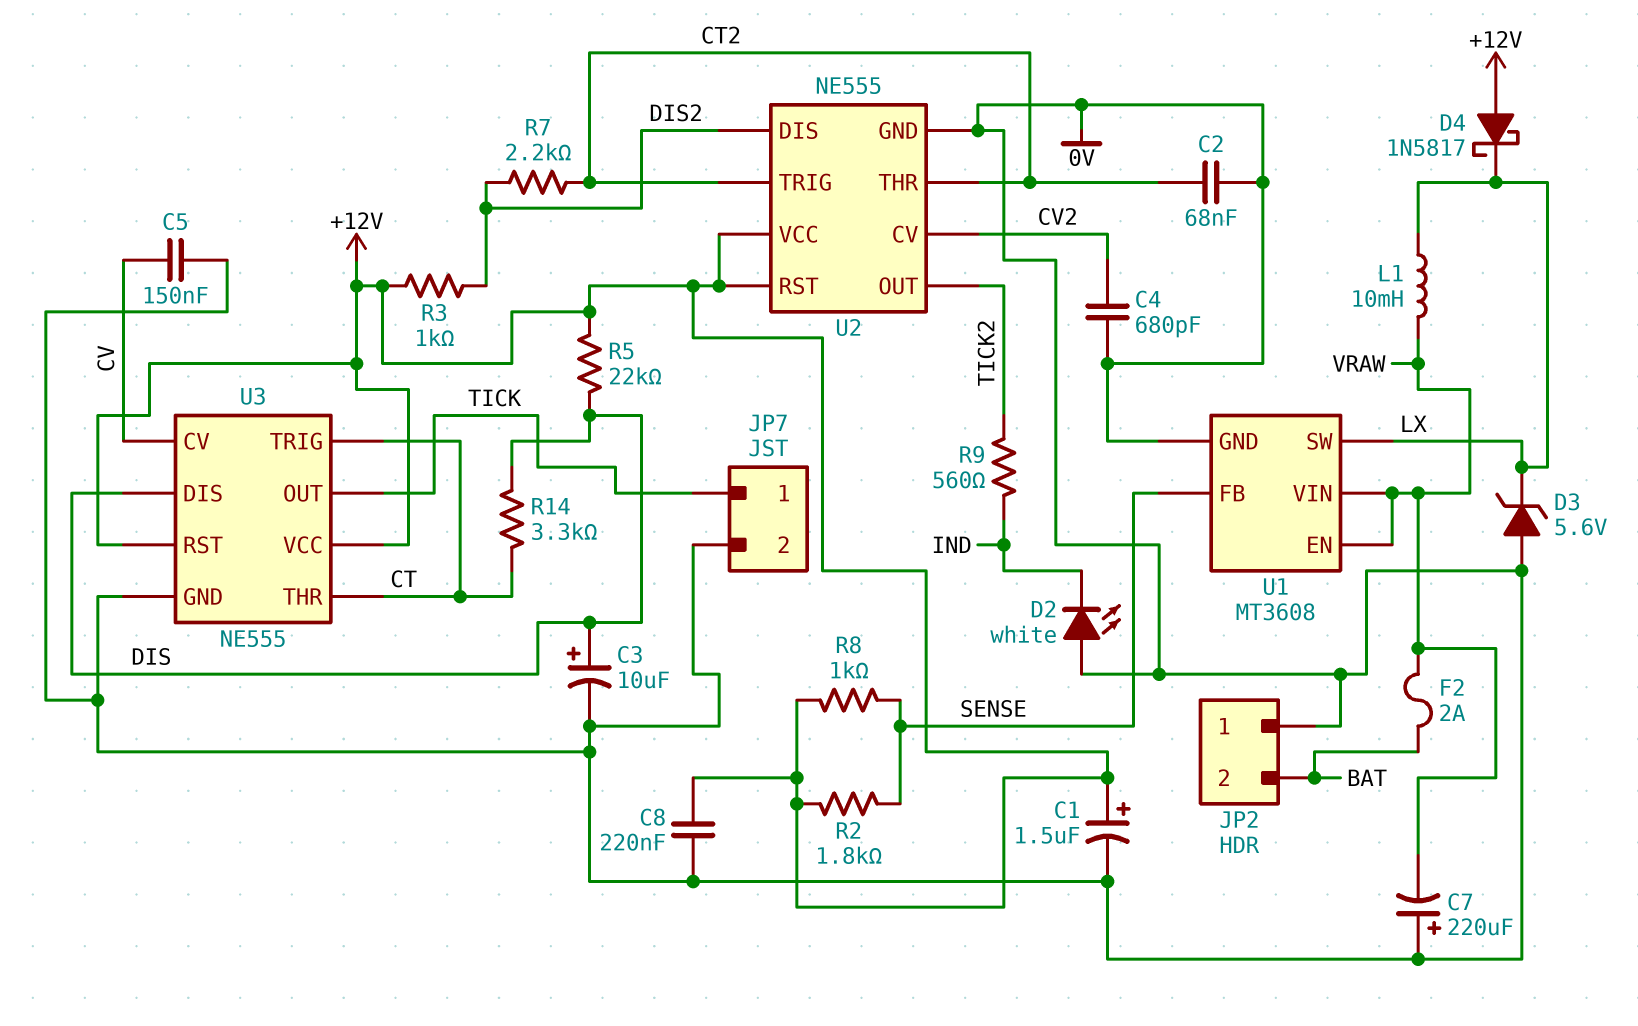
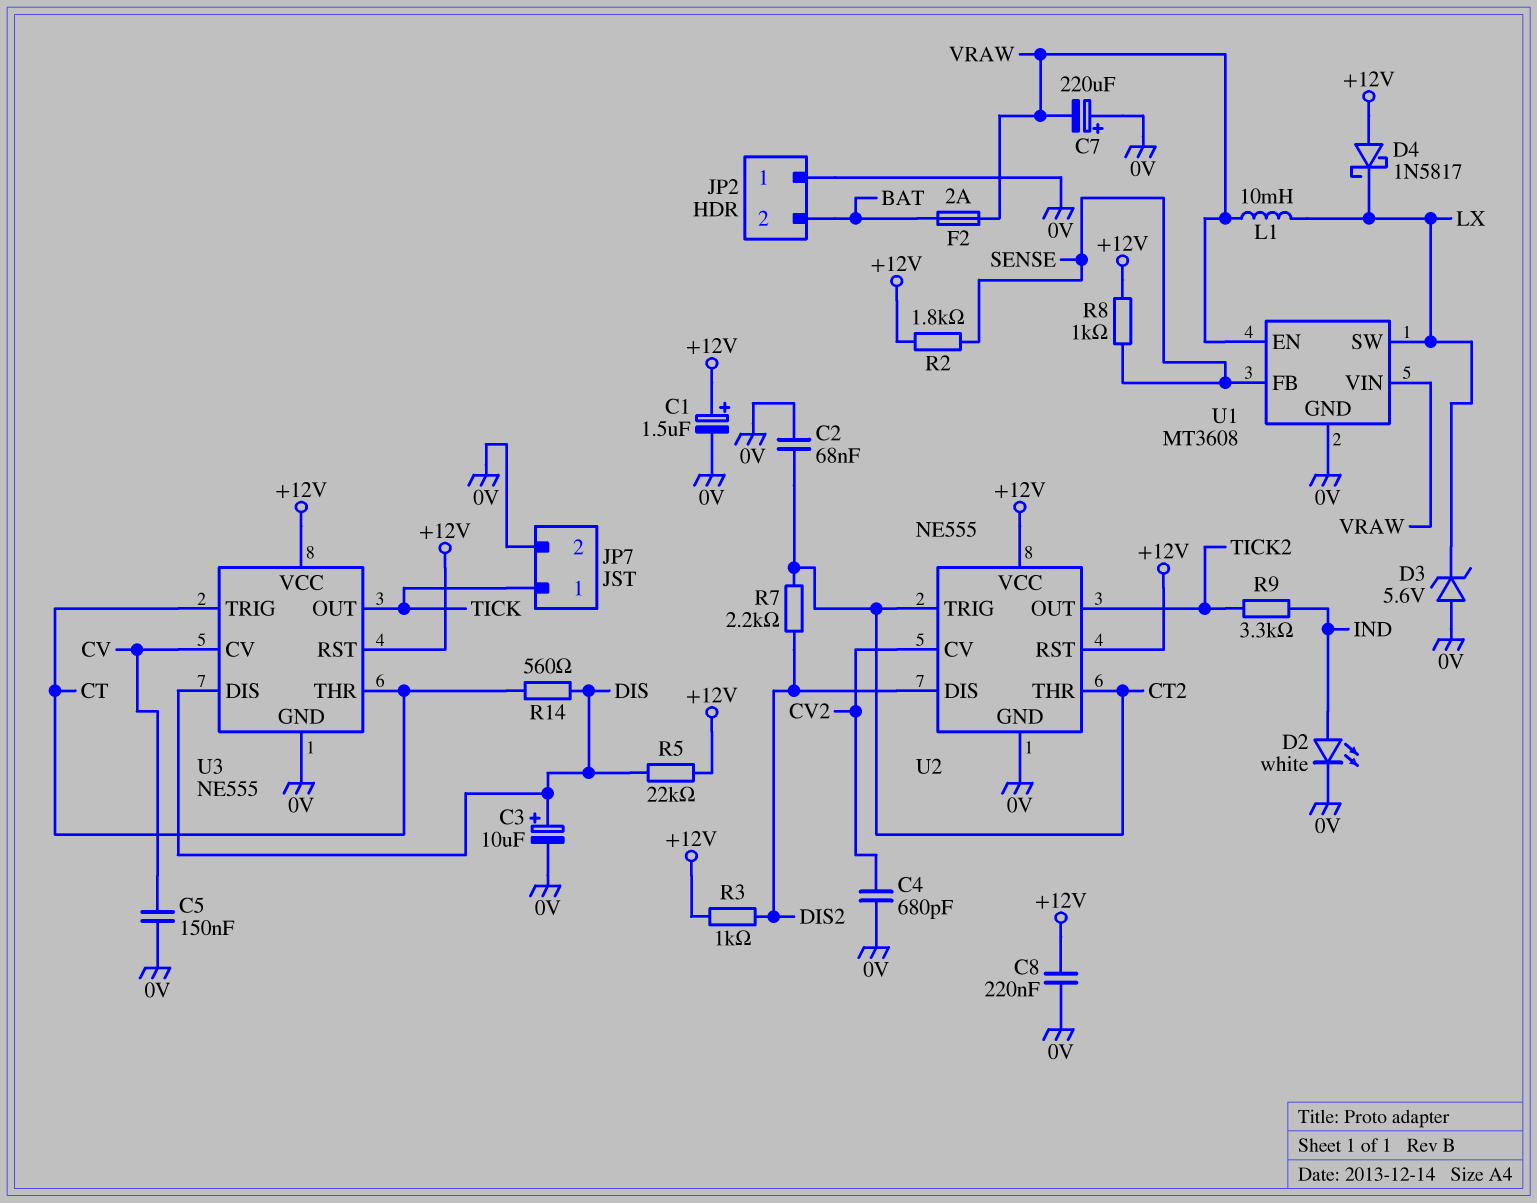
D2: LED white (A 0V, K IND) -> LED white (A IND, K 0V)
R9: 560 (IND, TICK2) -> 3.3k (IND, TICK2)
R14: 3.3k (CT, DIS) -> 560 (CT, DIS)

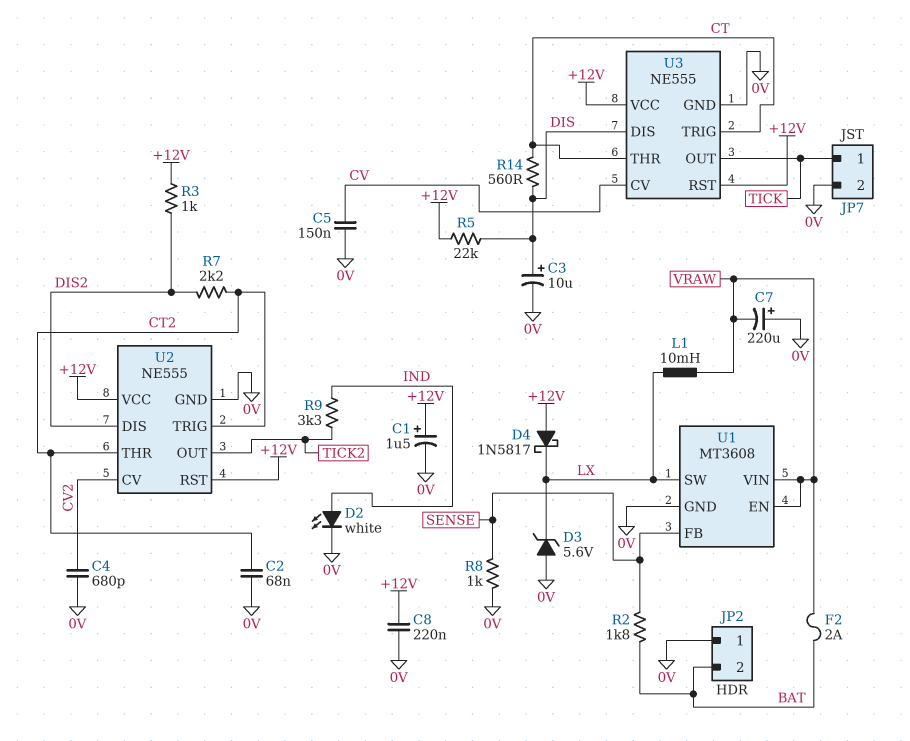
R2: 1.8k (+12V, SENSE) -> 1.8k (BAT, SENSE)
R8: 1k (+12V, SENSE) -> 1k (0V, SENSE)

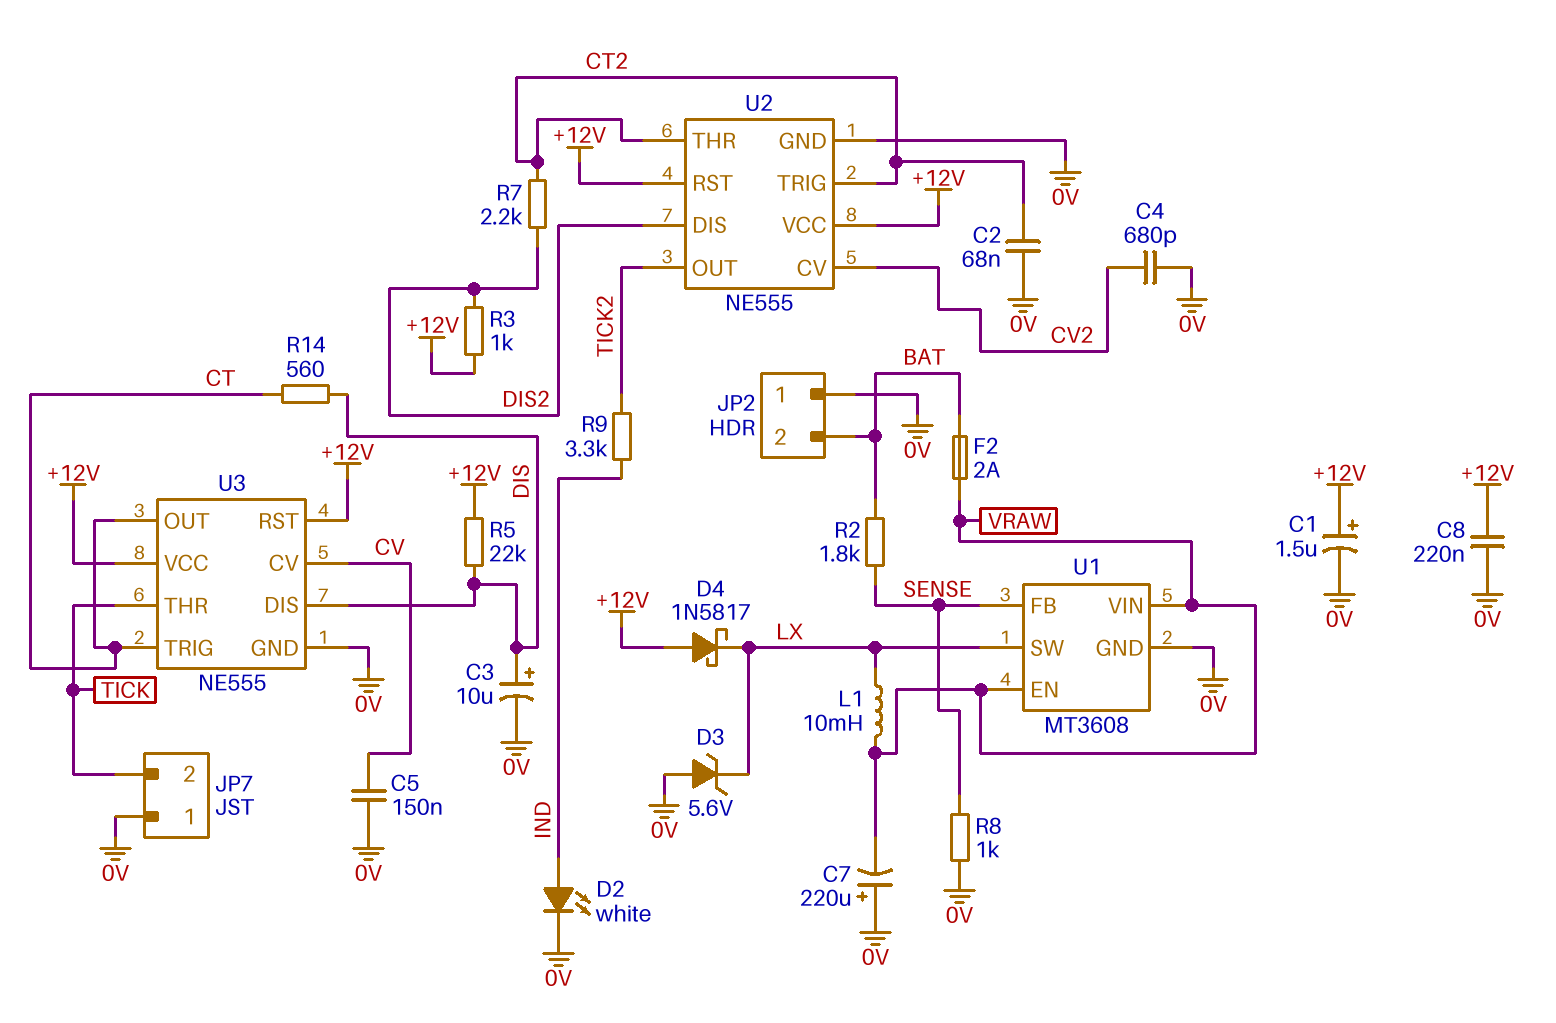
JP7 pin 1: TICK -> 0V
JP7 pin 2: 0V -> TICK
U3 pin OUT: TICK -> CT
U3 pin THR: CT -> TICK

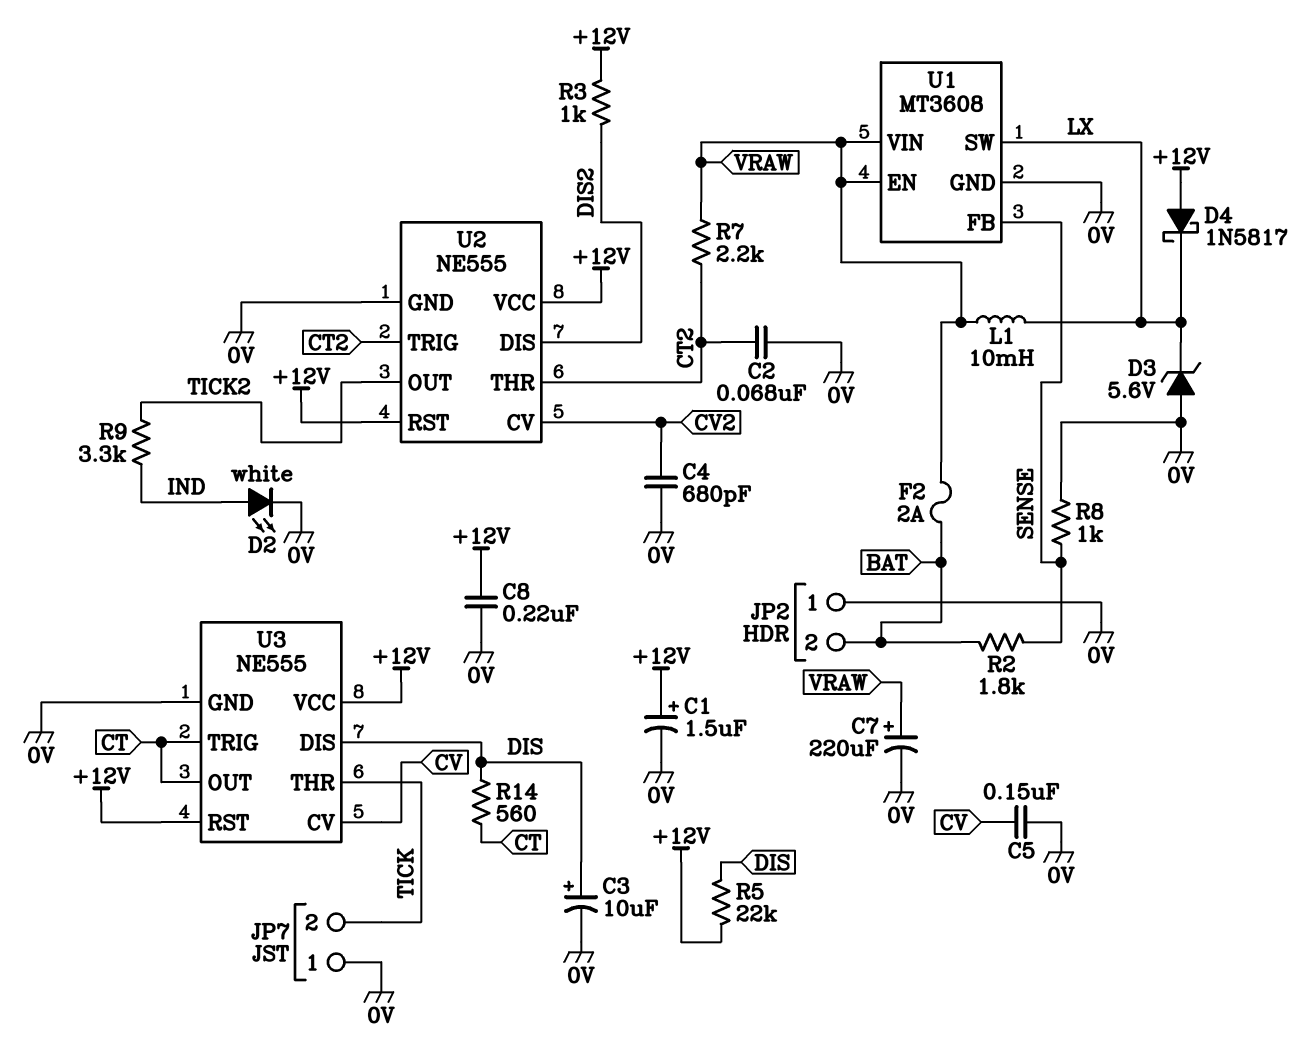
C7: 220uF (plus 0V, minus VRAW) -> 220uF (plus VRAW, minus 0V)
R7: 2.2k (CT2, DIS2) -> 2.2k (CT2, VRAW)

